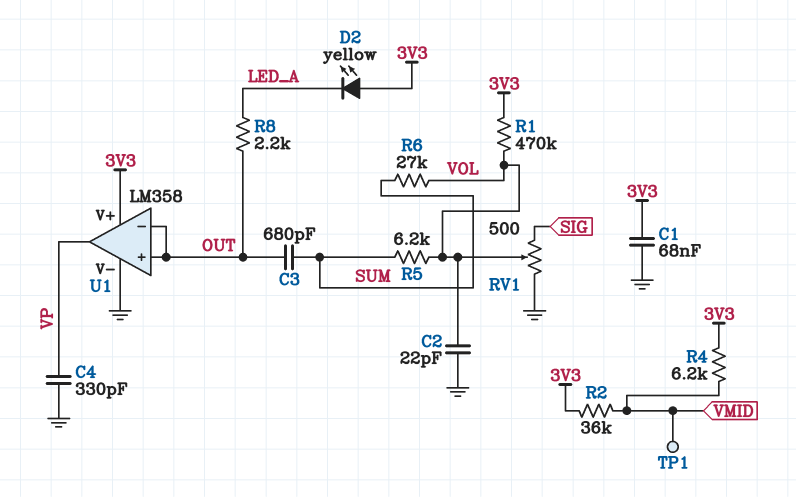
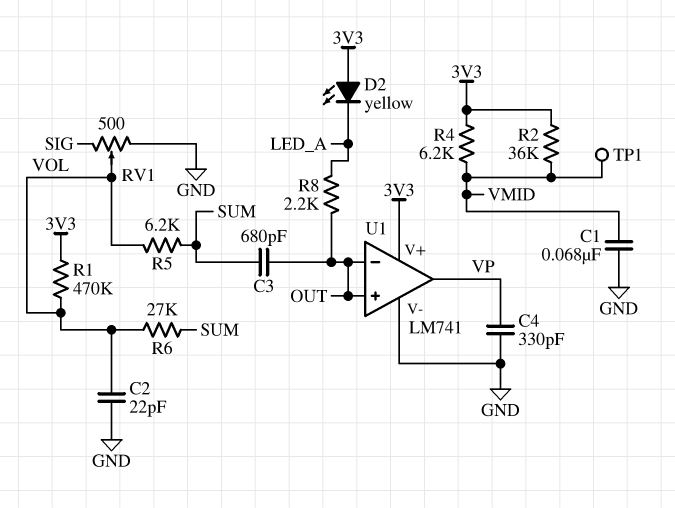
C1: 68nF (3V3, GND) -> 68nF (GND, VMID)
U1: LM358 -> LM741

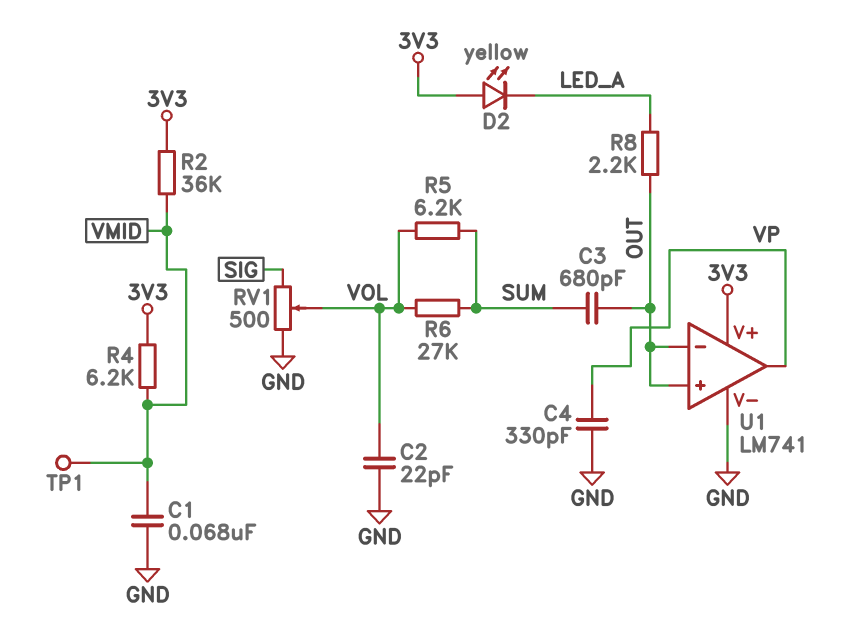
R1: 470k (3V3, VOL) -> none

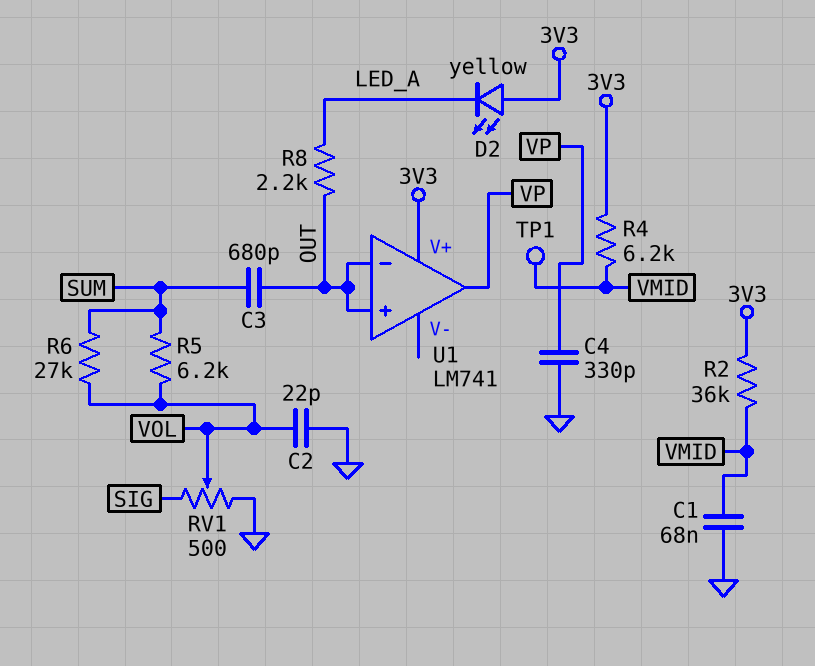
U1 pin V-: GND -> none

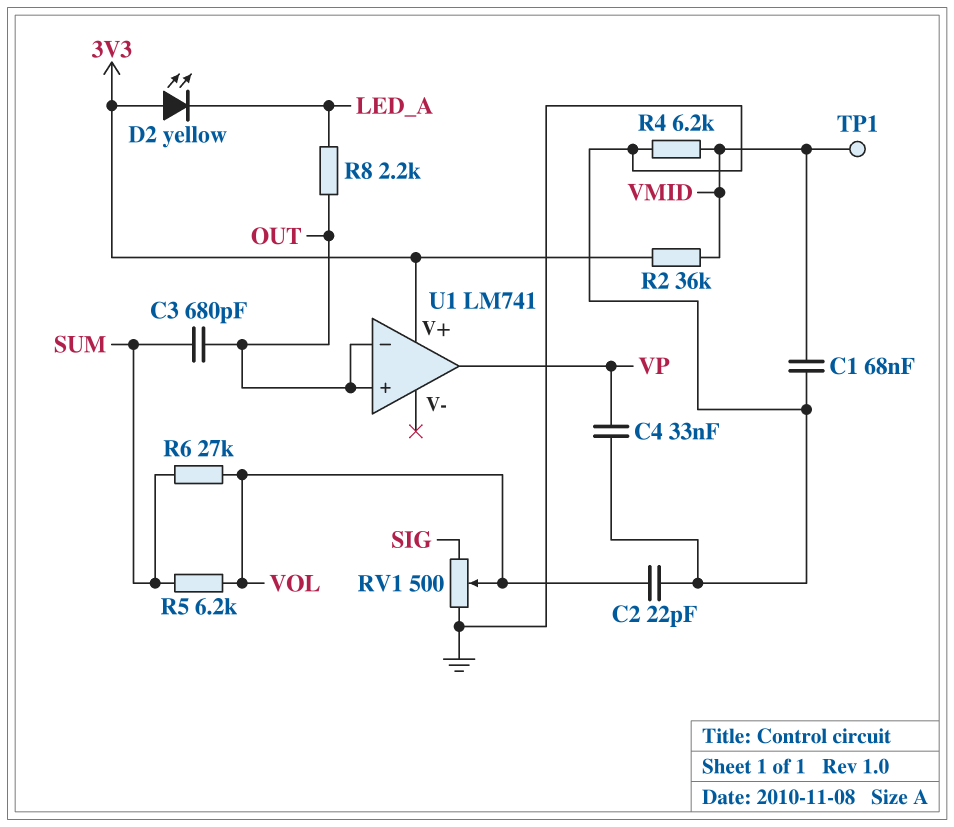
C4: 330pF (GND, VP) -> 33nF (GND, VP)
R4: 6.2k (3V3, VMID) -> 6.2k (GND, VMID)

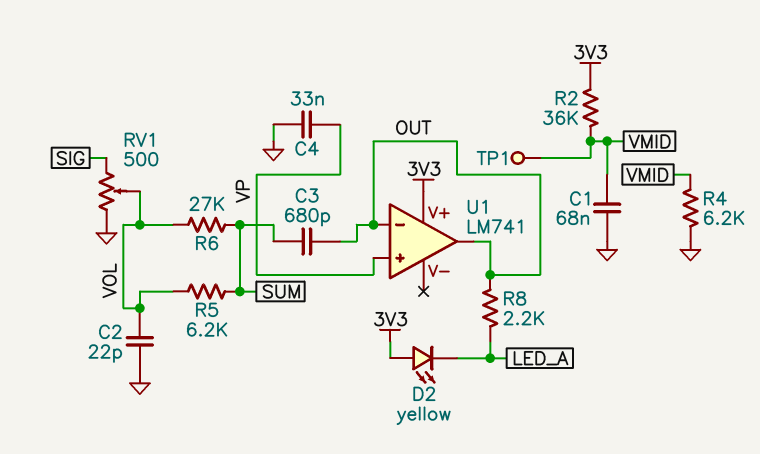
U1 pin in+: OUT -> VP
U1 pin out: VP -> OUT

